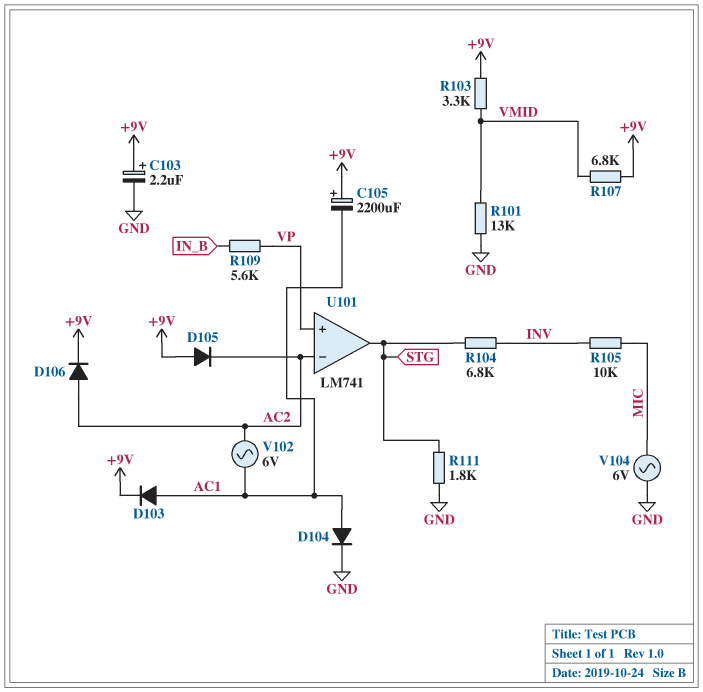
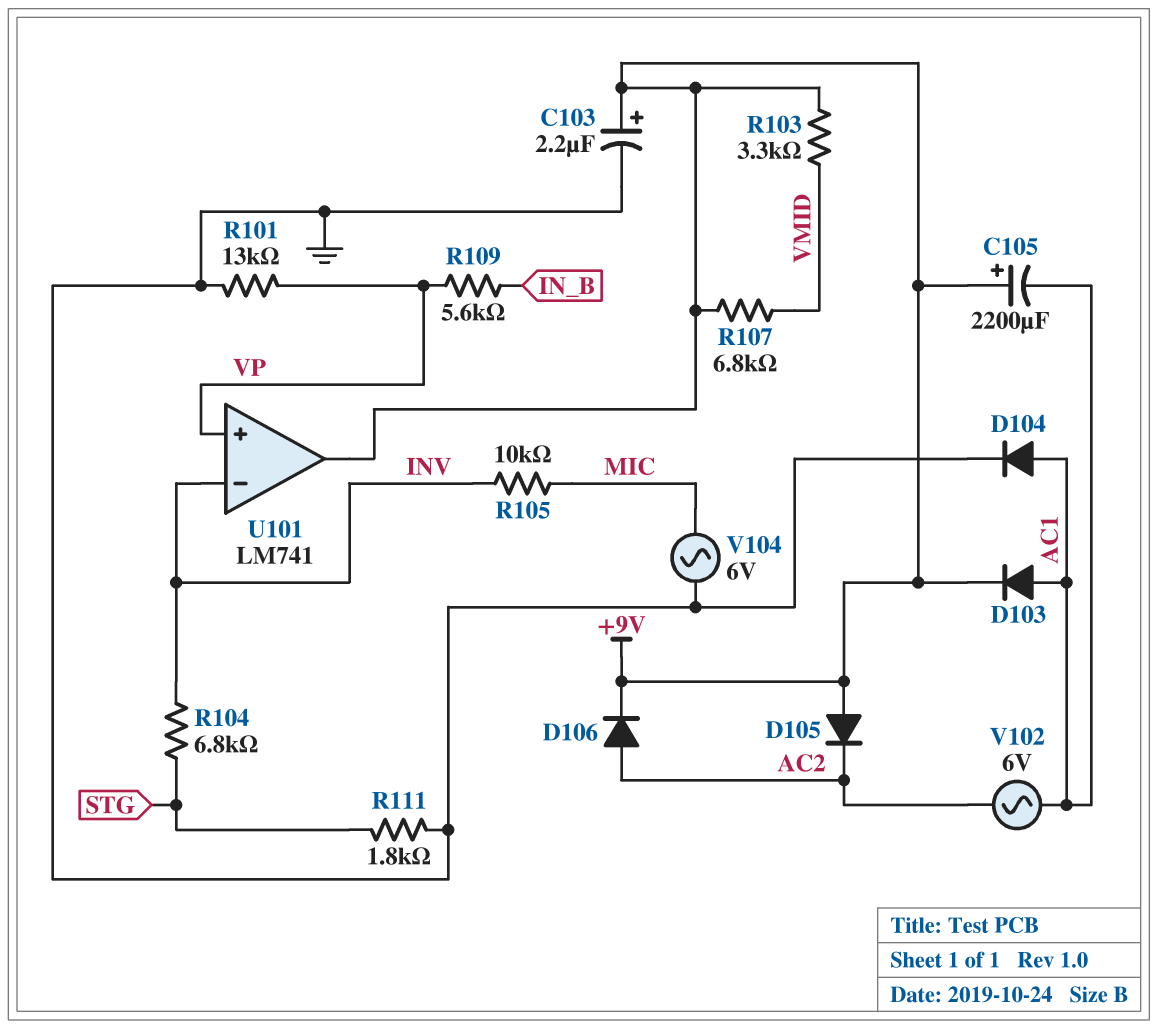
R101: 13k (GND, VMID) -> 13k (GND, VP)
U101 pin in-: AC2 -> INV
U101 pin out: STG -> +9V

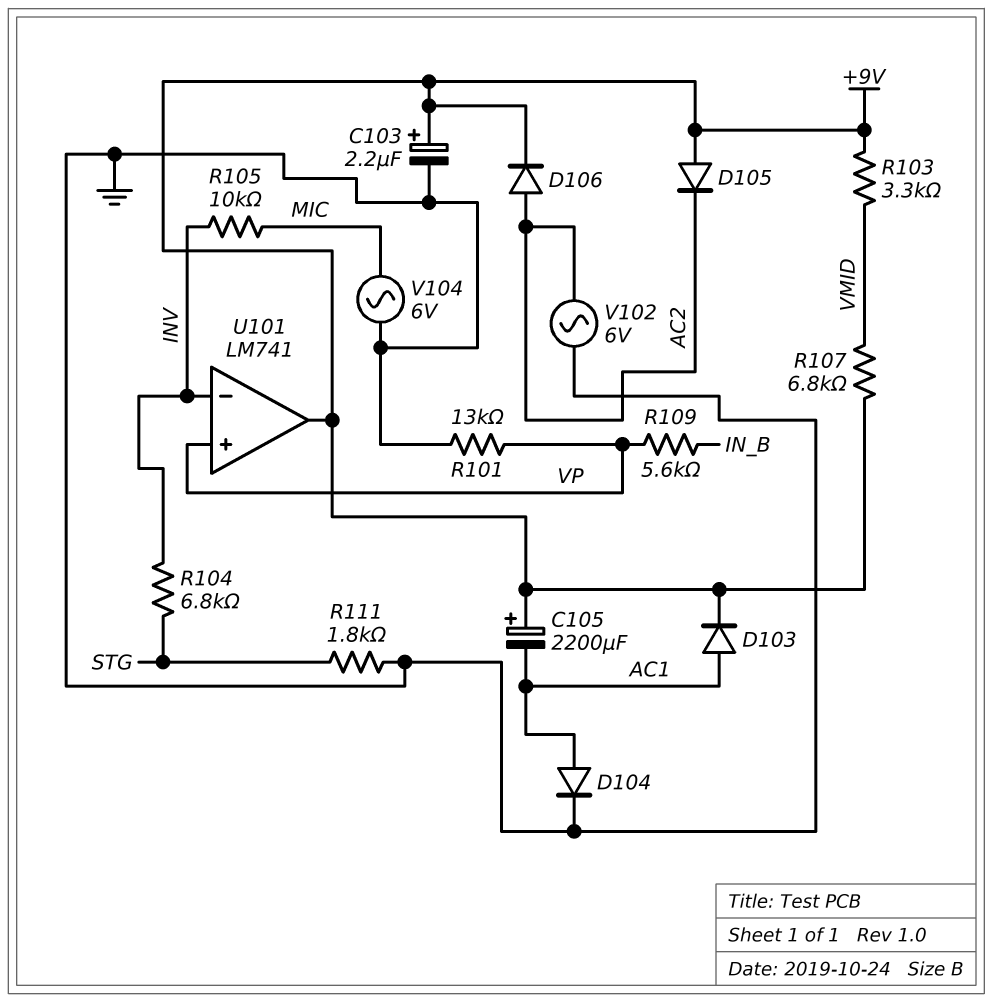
V102: AC 6V (AC1, AC2) -> AC 6V (AC2, GND)

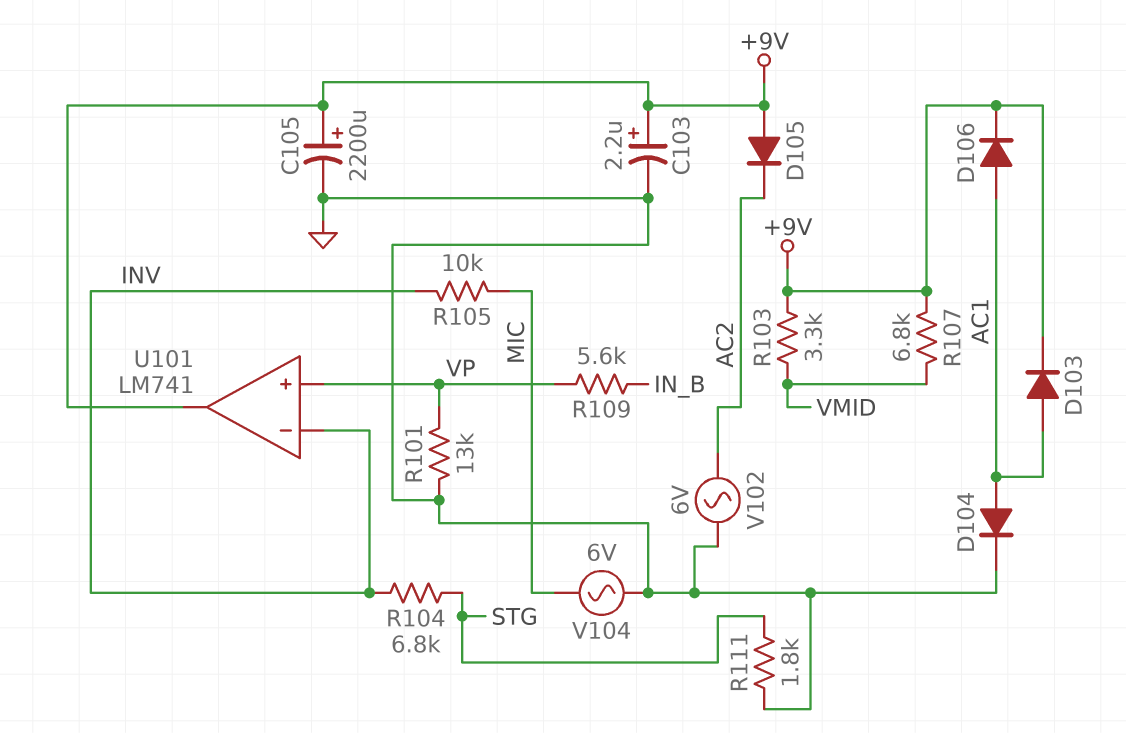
C105: 2200uF (plus +9V, minus AC1) -> 2200uF (plus +9V, minus GND)
D106: diode (A AC2, K +9V) -> diode (A AC1, K +9V)

